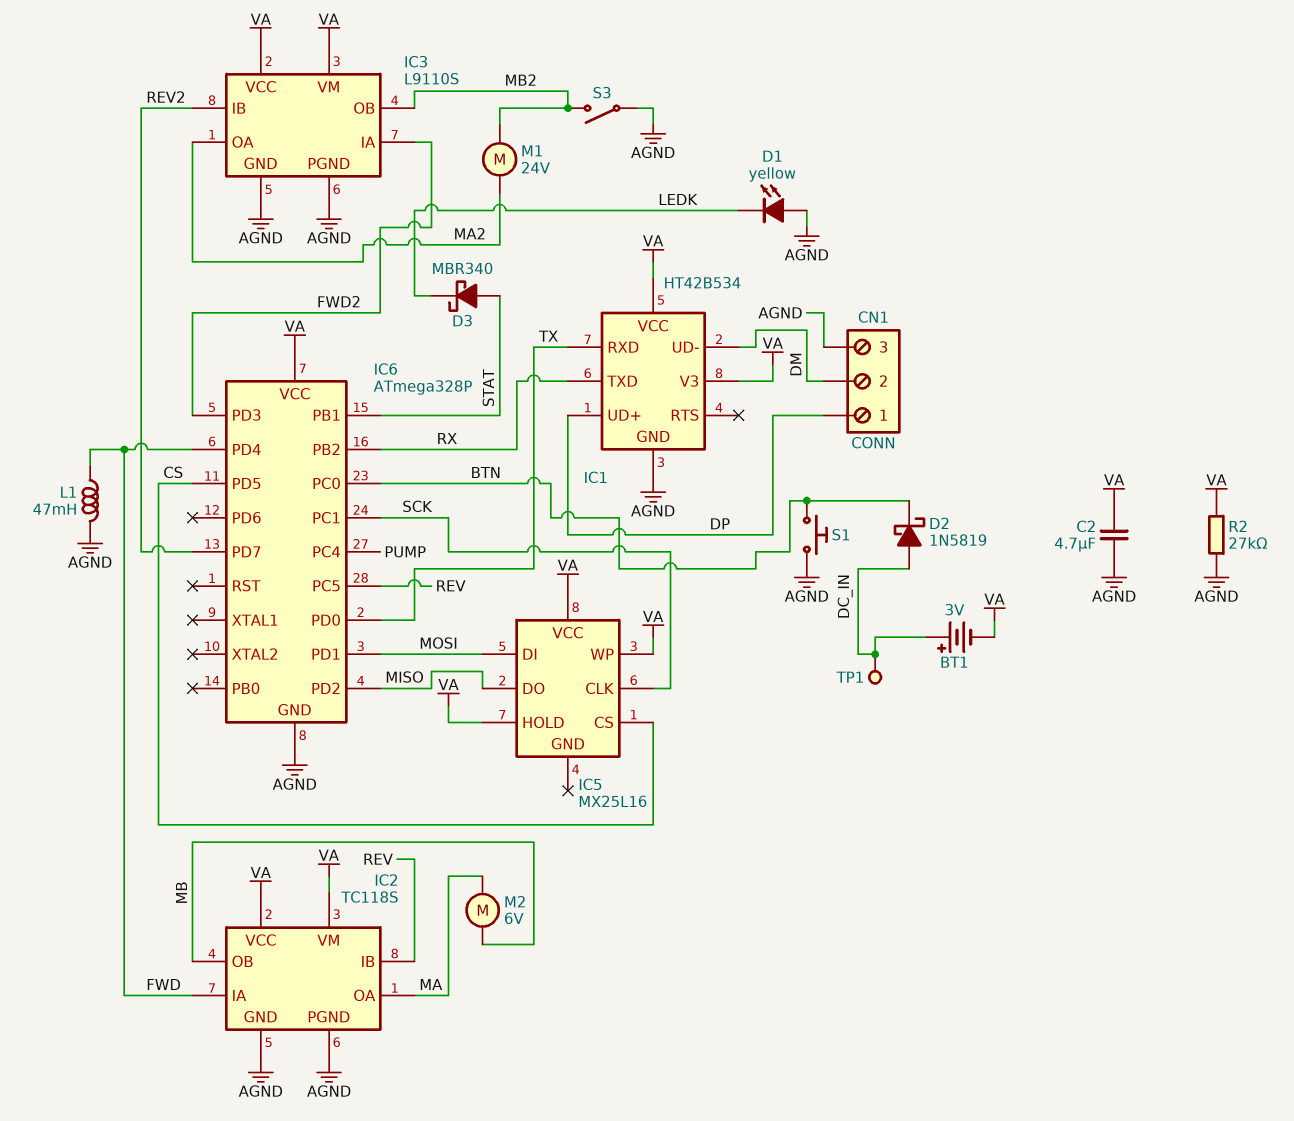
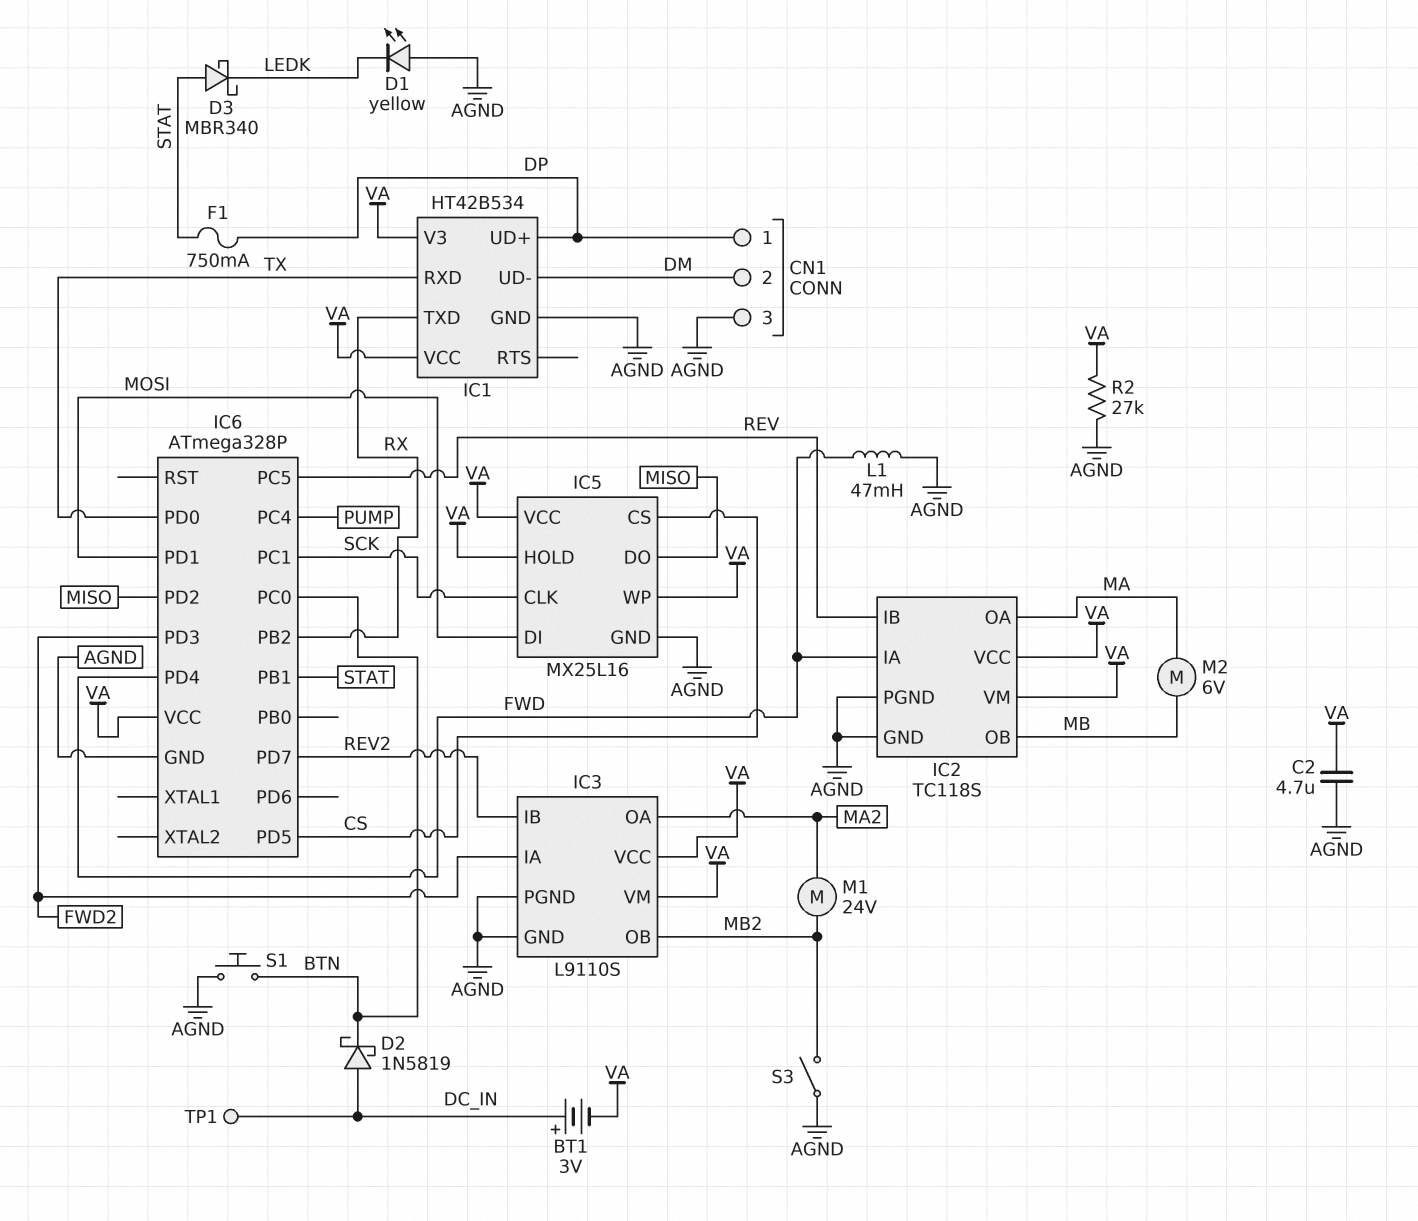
F1: none -> 750mA (DP, STAT)
IC5 pin GND: none -> AGND

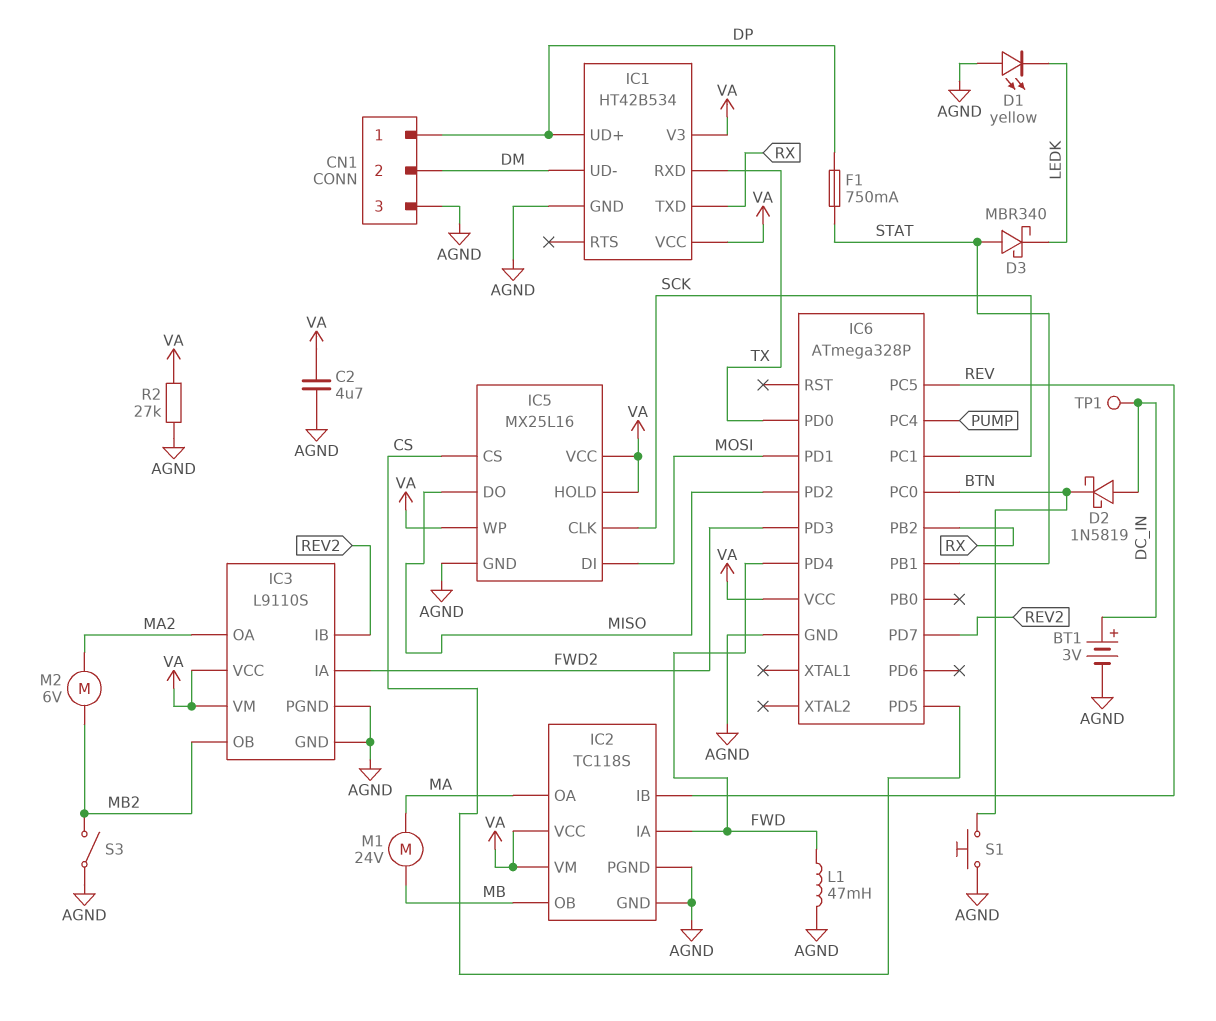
BT1: 3V (plus DC_IN, minus VA) -> 3V (plus DC_IN, minus AGND)
M1: motor 24V (MA2, MB2) -> motor 24V (MA, MB)
M2: motor 6V (MA, MB) -> motor 6V (MA2, MB2)

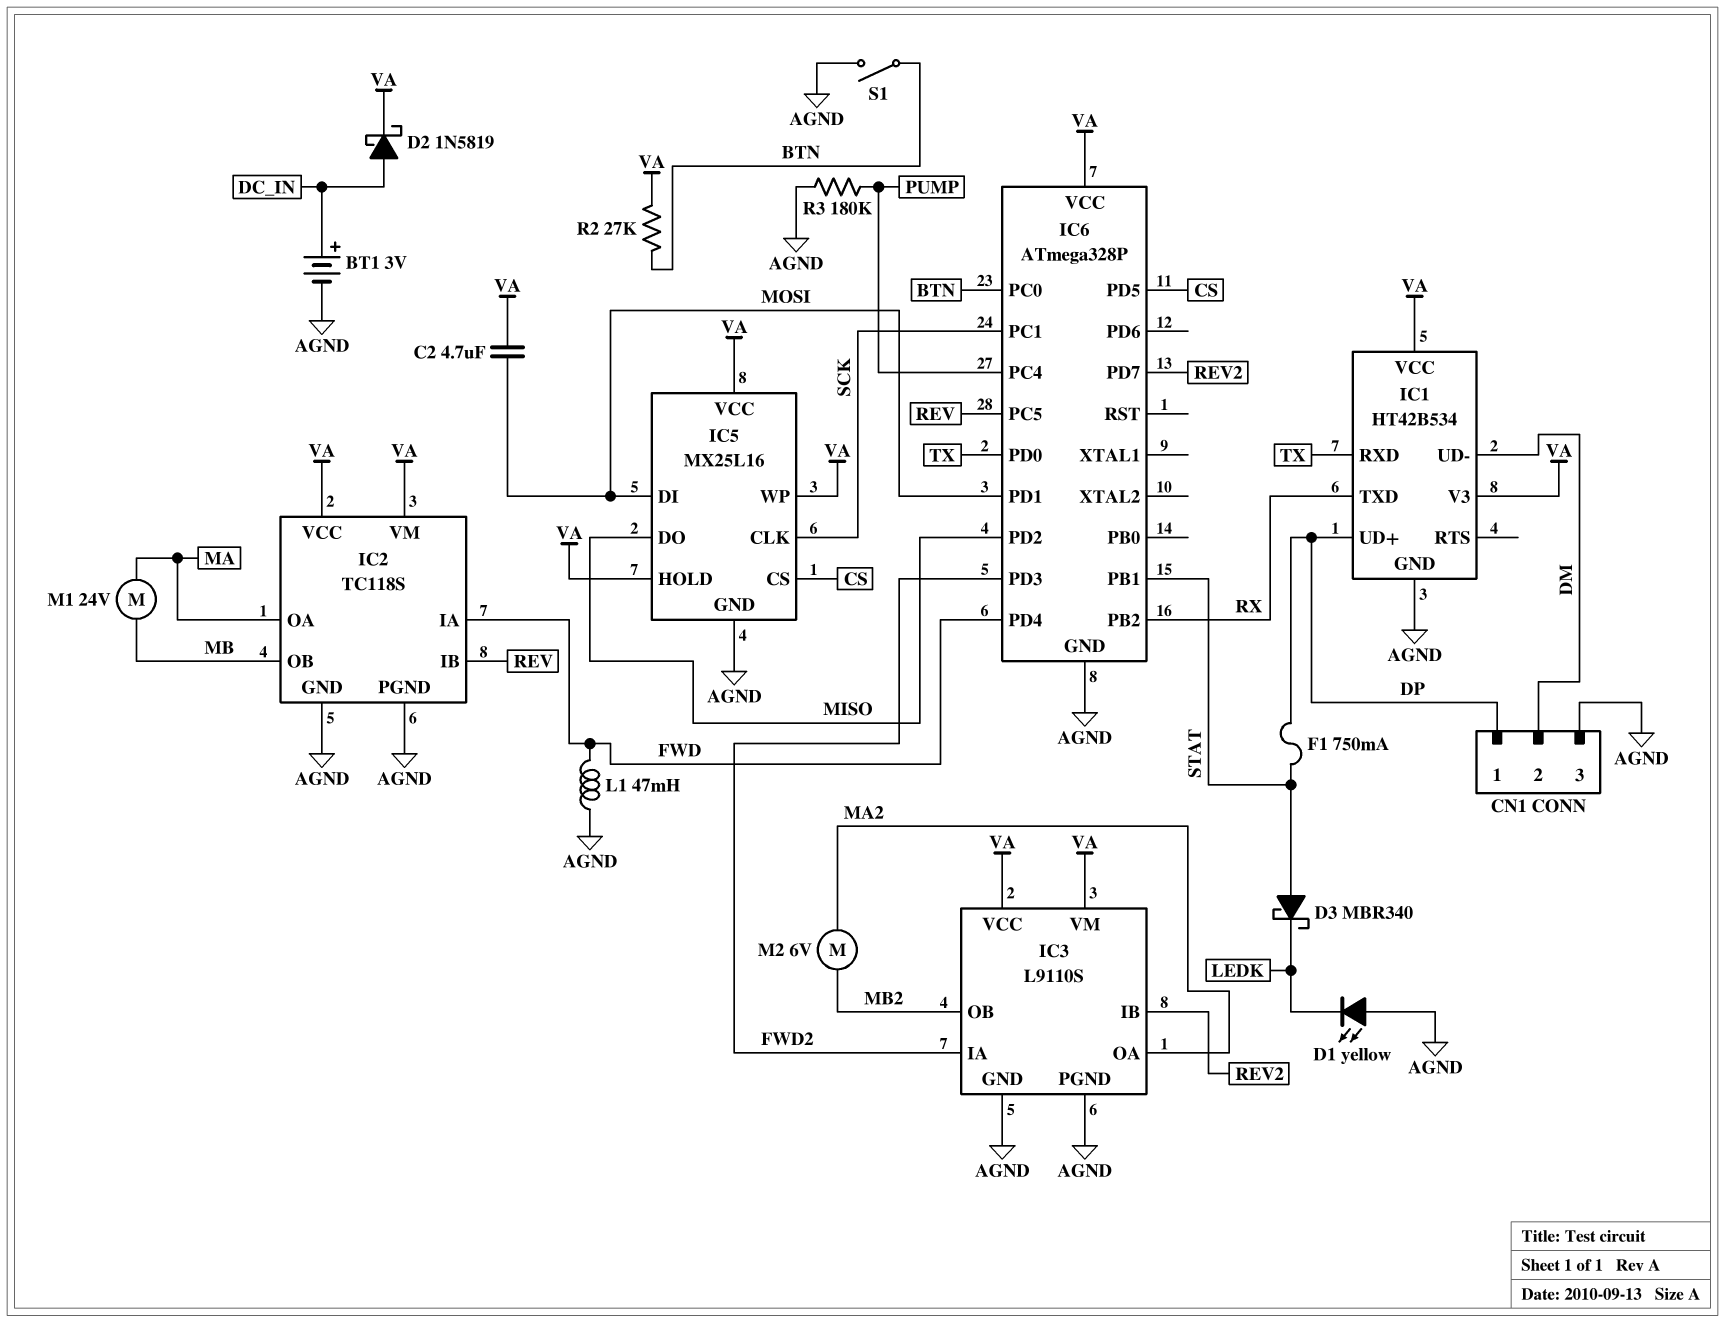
C2: 4.7uF (AGND, VA) -> 4.7uF (MOSI, VA)
D2: schottky 1N5819 (A DC_IN, K BTN) -> schottky 1N5819 (A DC_IN, K VA)
R2: 27k (AGND, VA) -> 27k (BTN, VA)
R3: none -> 180k (AGND, PUMP)
S1: button (AGND, BTN) -> switch (AGND, BTN)
S3: switch (AGND, MB2) -> none
TP1: test point (DC_IN) -> none

